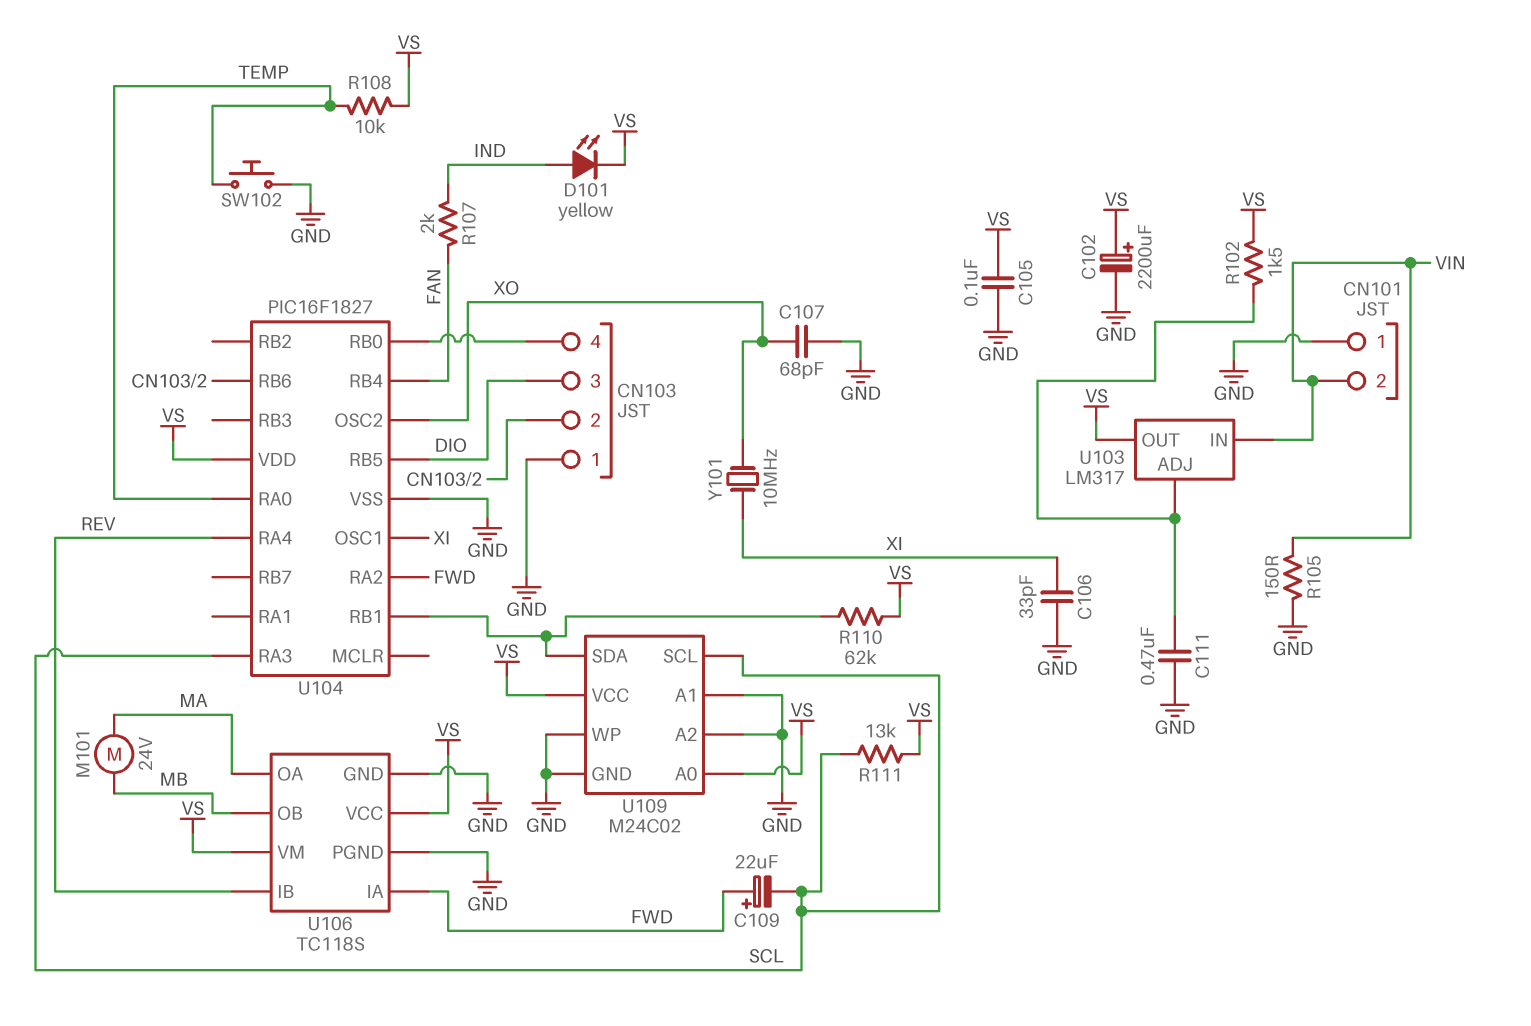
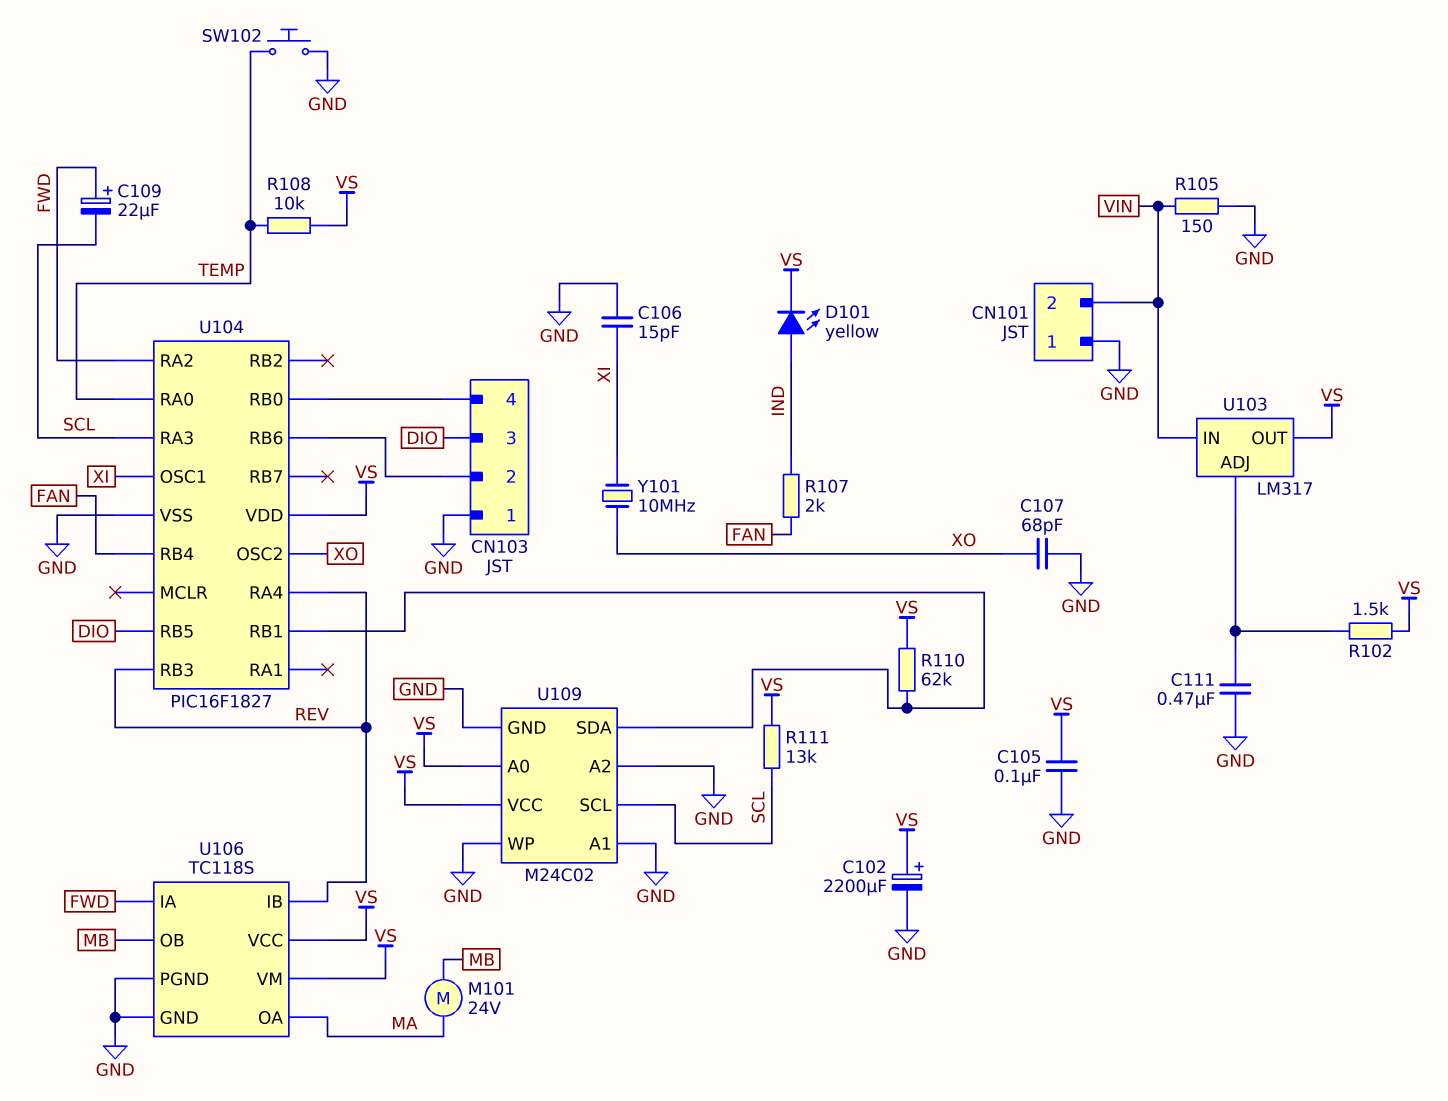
C106: 33pF (GND, XI) -> 15pF (GND, XI)
U104 pin RB3: none -> REV

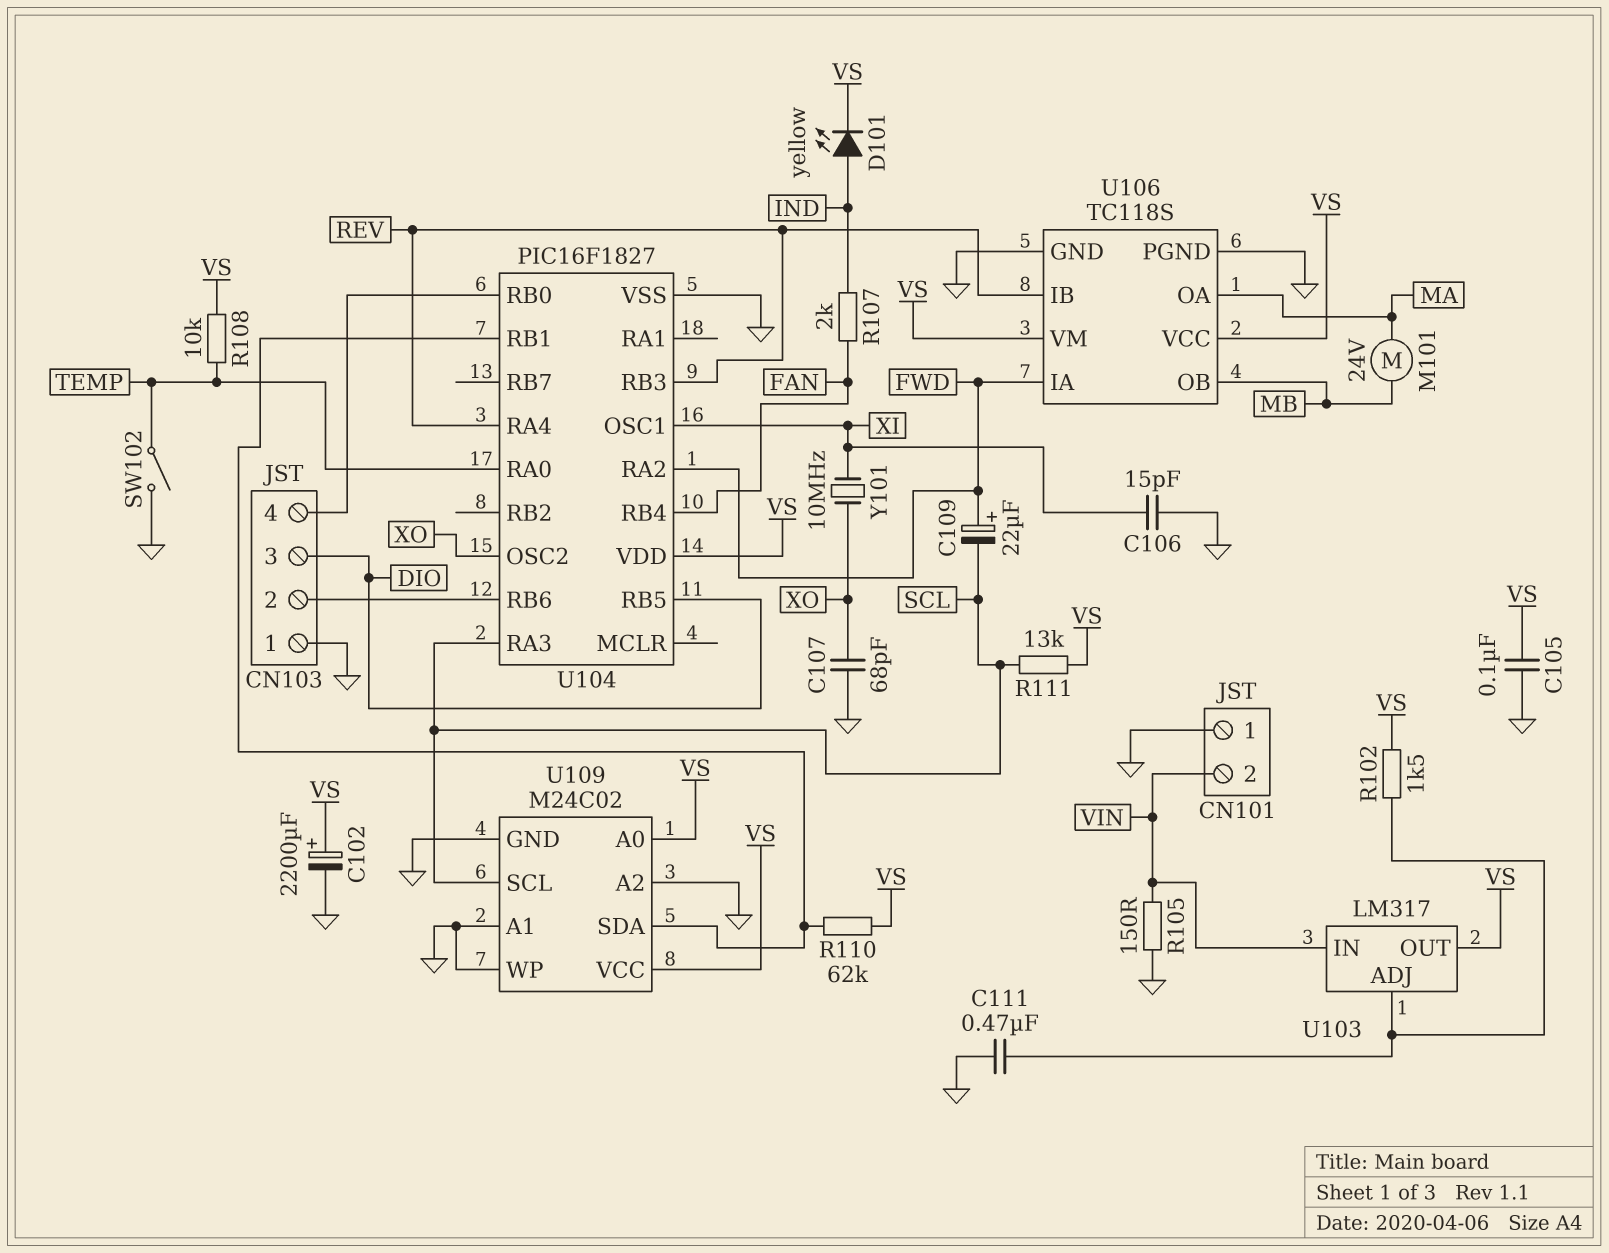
SW102: button (GND, TEMP) -> switch (GND, TEMP)

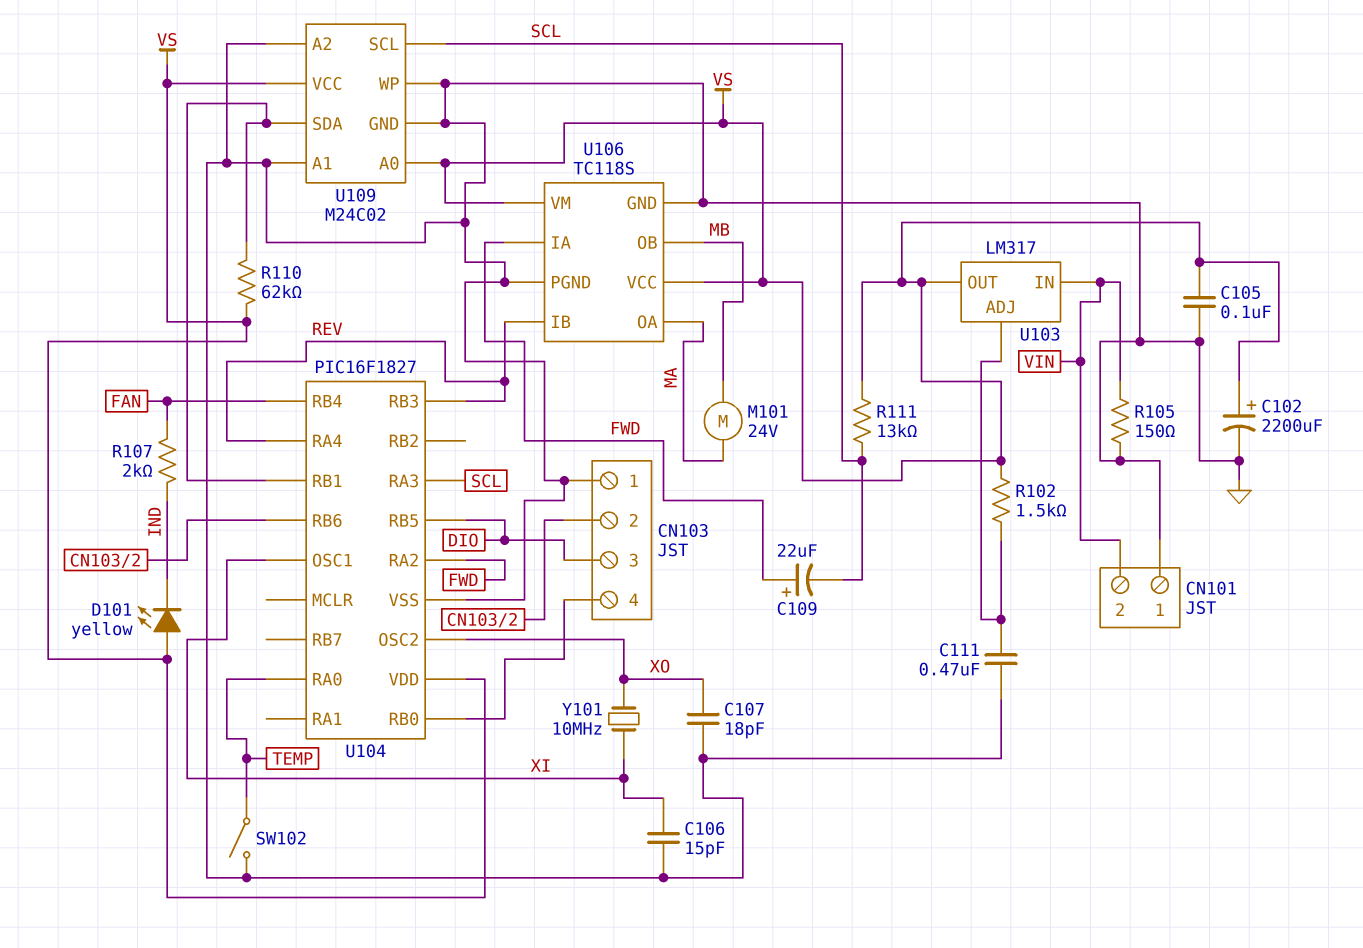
C107: 68pF (GND, XO) -> 18pF (GND, XO)
D101: LED yellow (A IND, K VS) -> LED yellow (A VS, K IND)
R108: 10k (TEMP, VS) -> none

